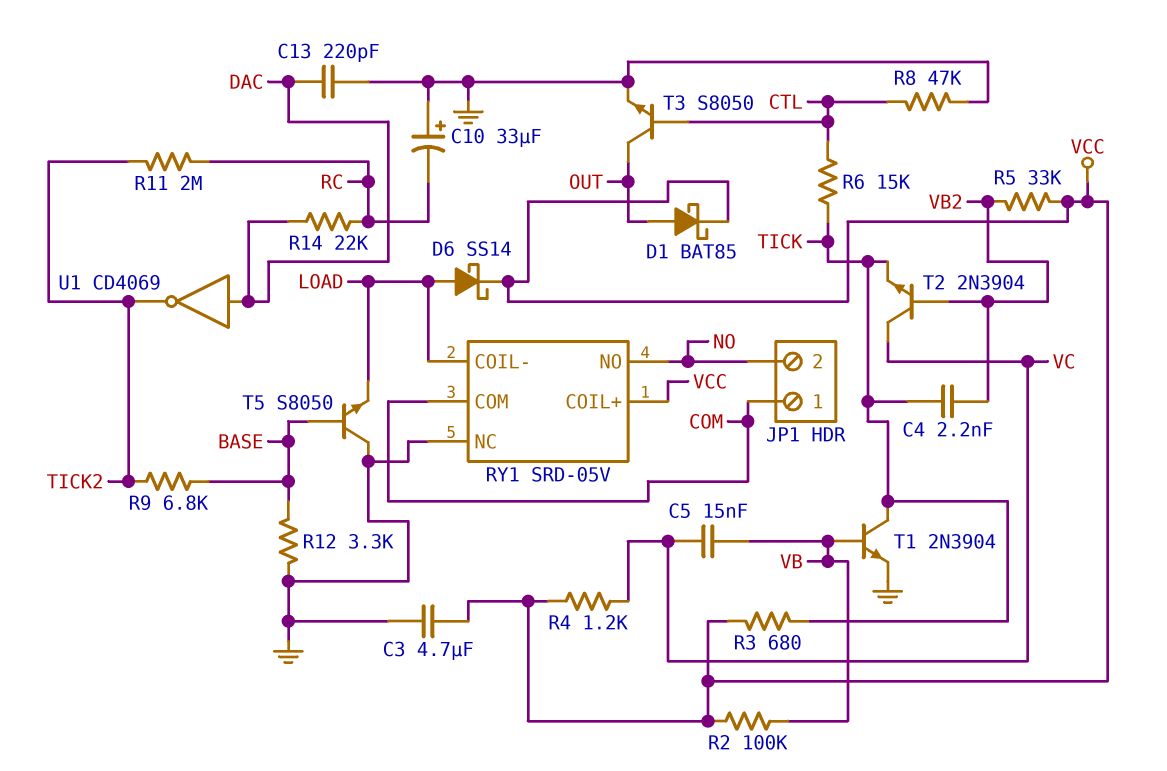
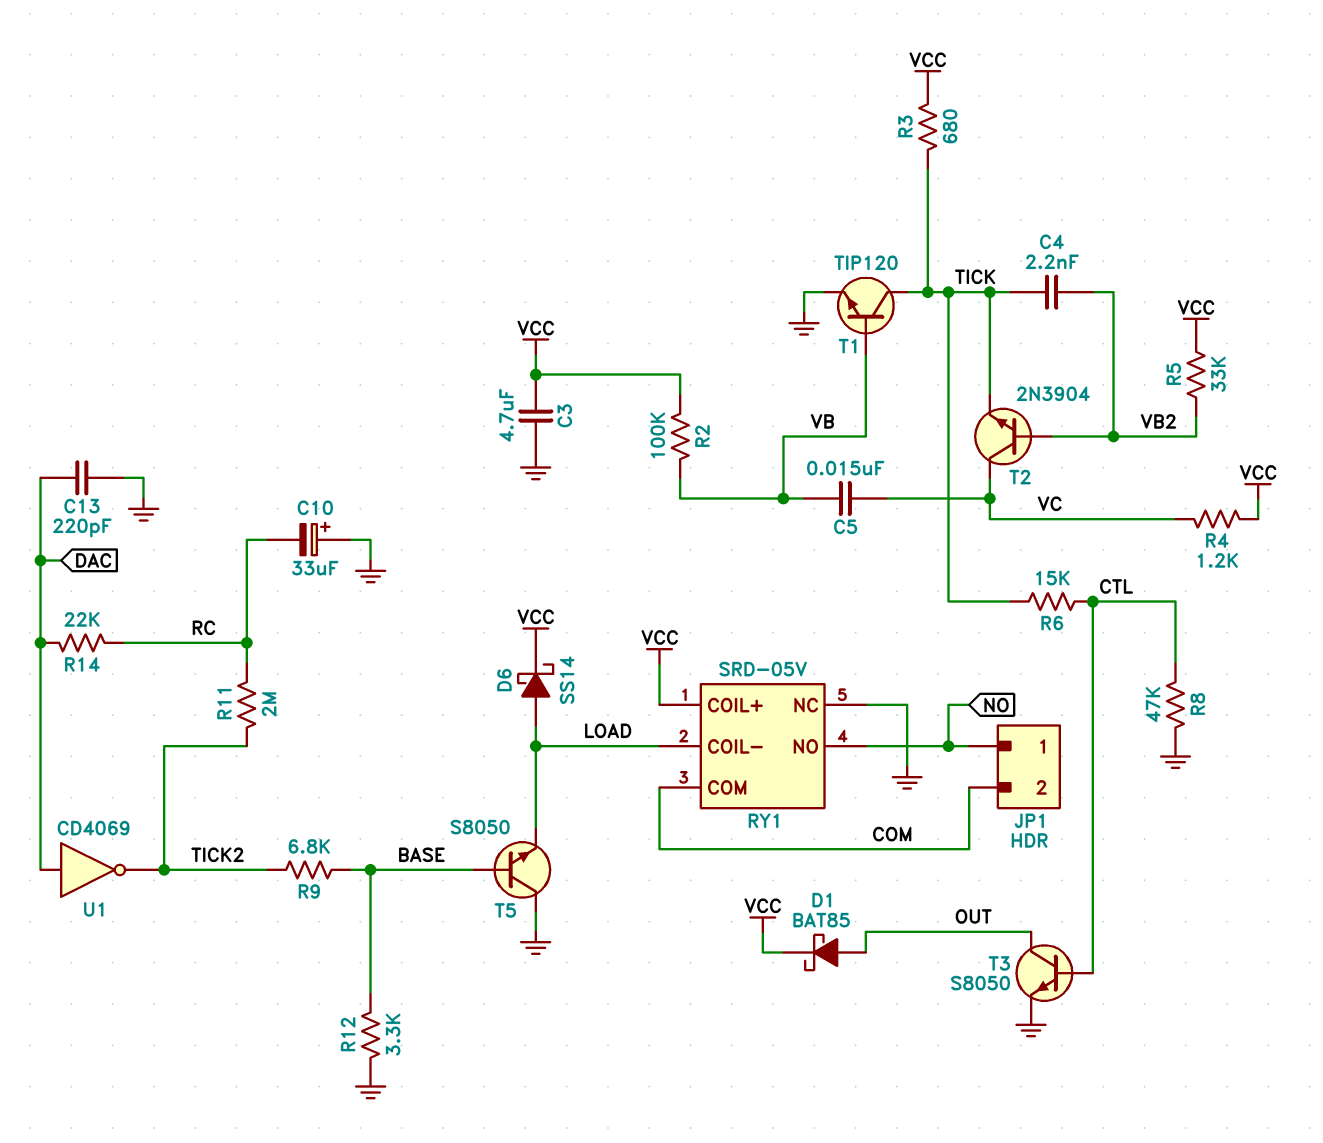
JP1 pin 1: COM -> NO
JP1 pin 2: NO -> COM
T1: NPN 2N3904 (B VB, C TICK, E GND) -> NPN TIP120 (B VB, C TICK, E GND)

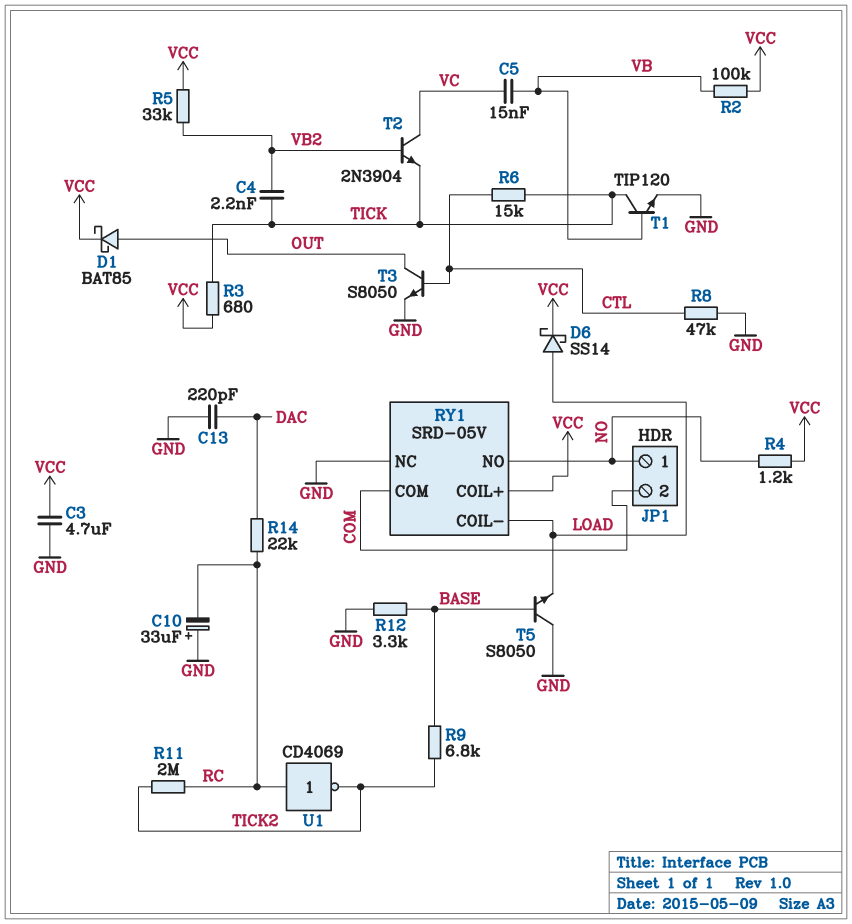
R4: 1.2k (VC, VCC) -> 1.2k (NO, VCC)
U1: NOT CD4069 (in DAC, out TICK2) -> NOT CD4069 (in RC, out TICK2)

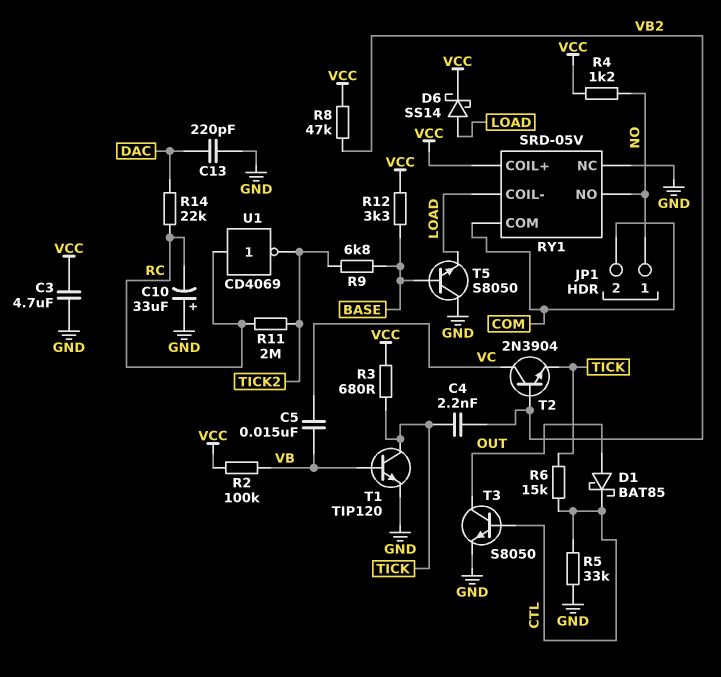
D1: schottky BAT85 (A OUT, K VCC) -> schottky BAT85 (A OUT, K CTL)
R5: 33k (VB2, VCC) -> 33k (CTL, GND)
R8: 47k (CTL, GND) -> 47k (VB2, VCC)
R12: 3.3k (BASE, GND) -> 3.3k (BASE, VCC)

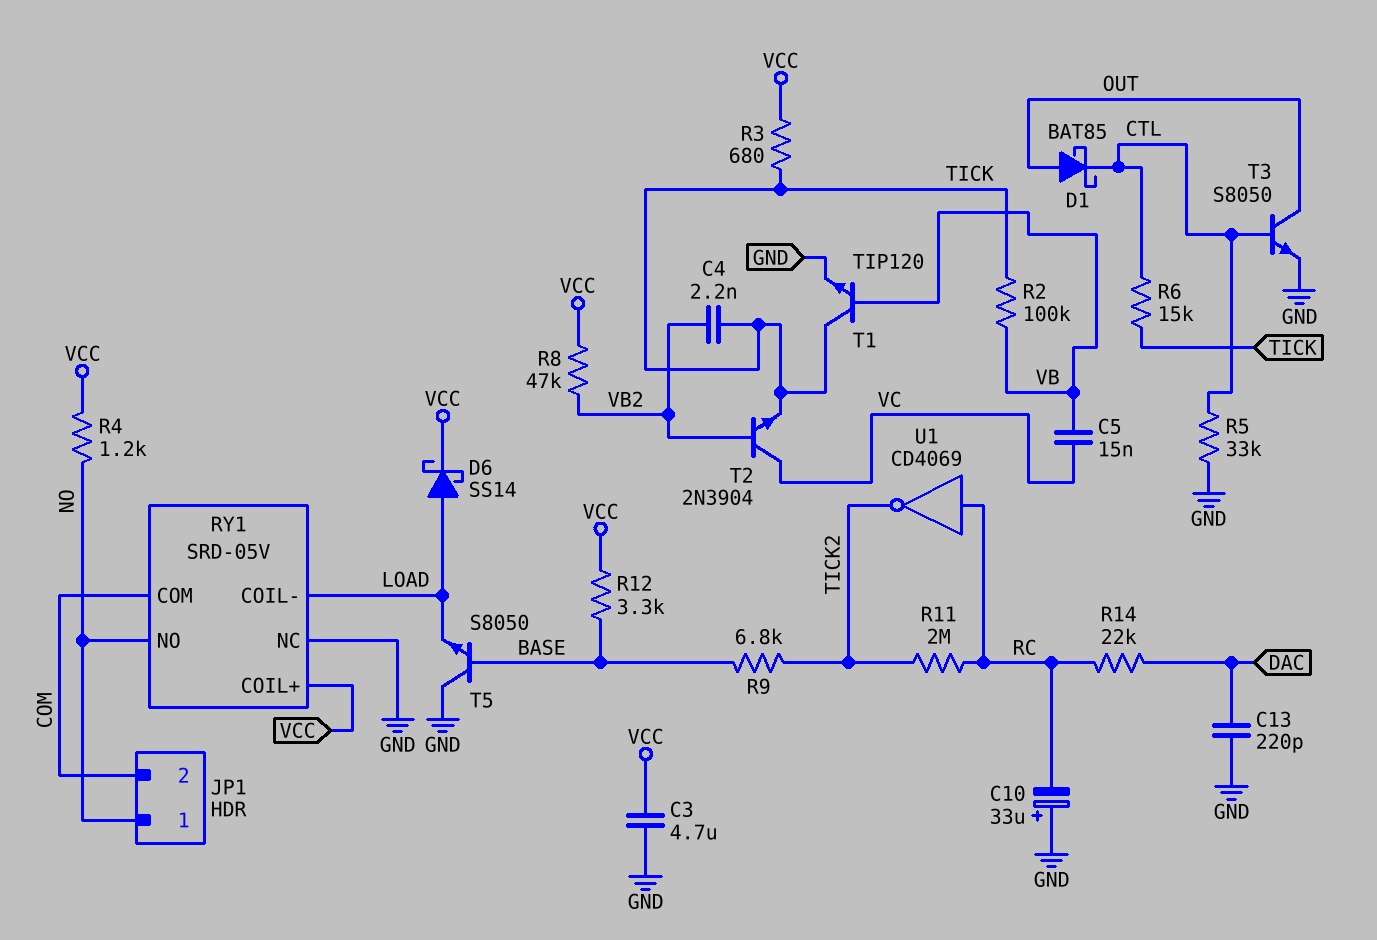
R2: 100k (VB, VCC) -> 100k (TICK, VB)

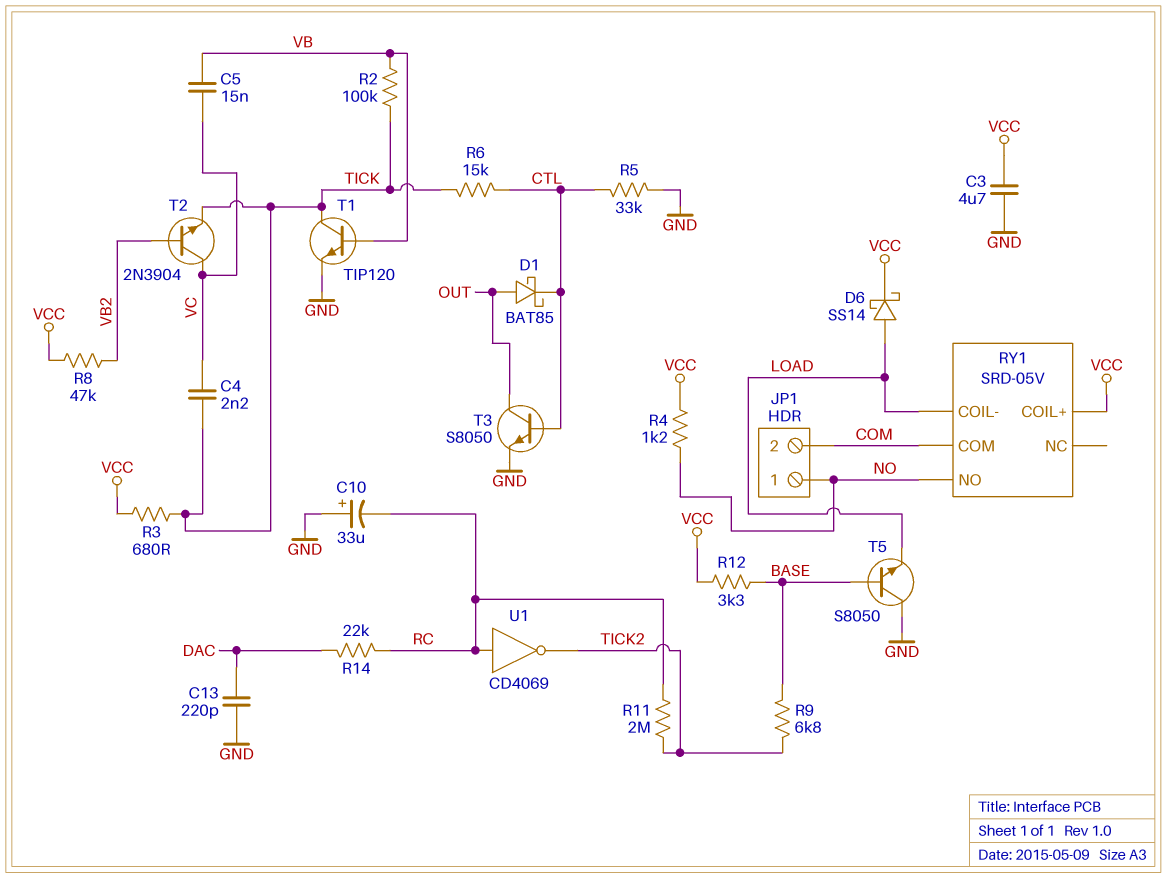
C4: 2.2nF (TICK, VB2) -> 2.2nF (TICK, VC)
RY1 pin NC: GND -> none

